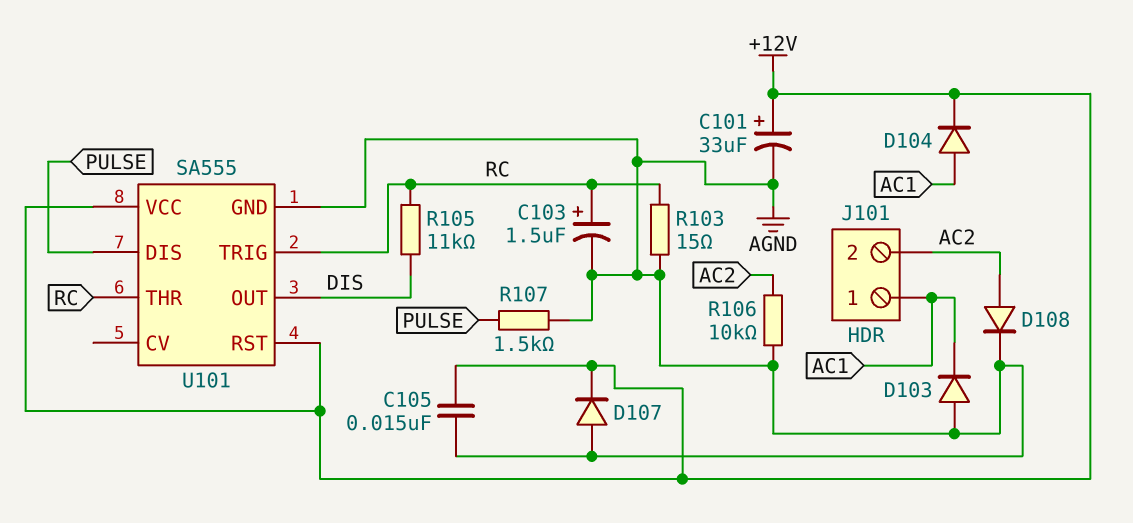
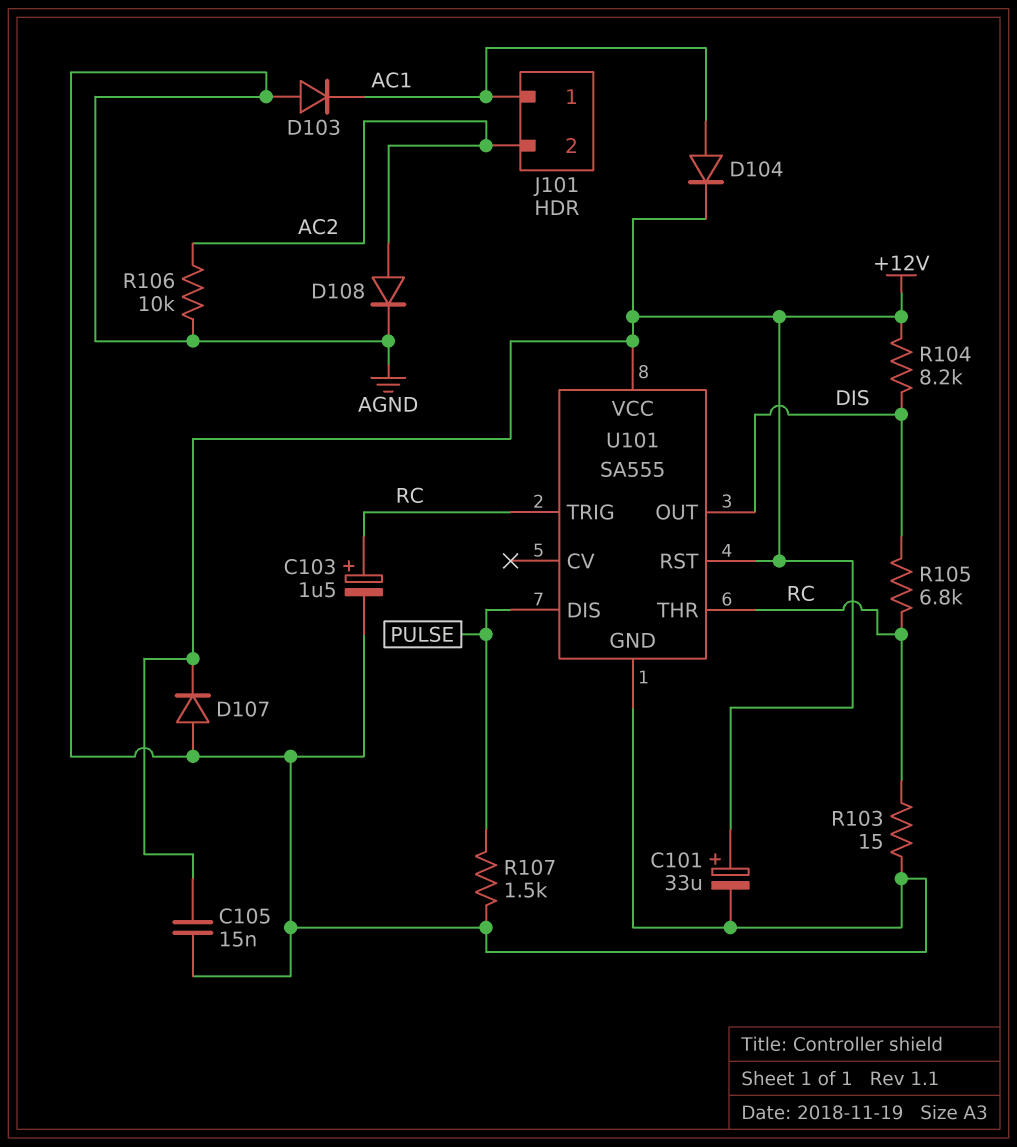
R104: none -> 8.2k (+12V, DIS)
R105: 11k (DIS, RC) -> 6.8k (DIS, RC)

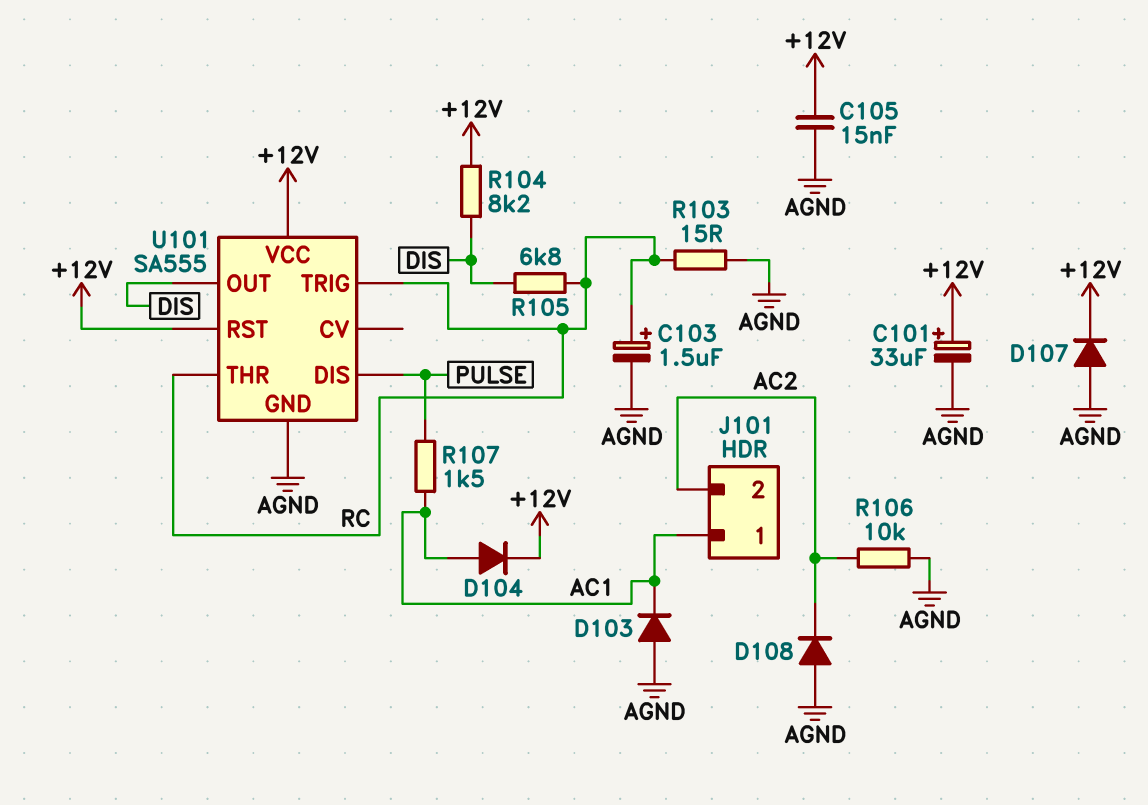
D108: diode (A AC2, K AGND) -> diode (A AGND, K AC2)
R107: 1.5k (AGND, PULSE) -> 1.5k (AC1, PULSE)

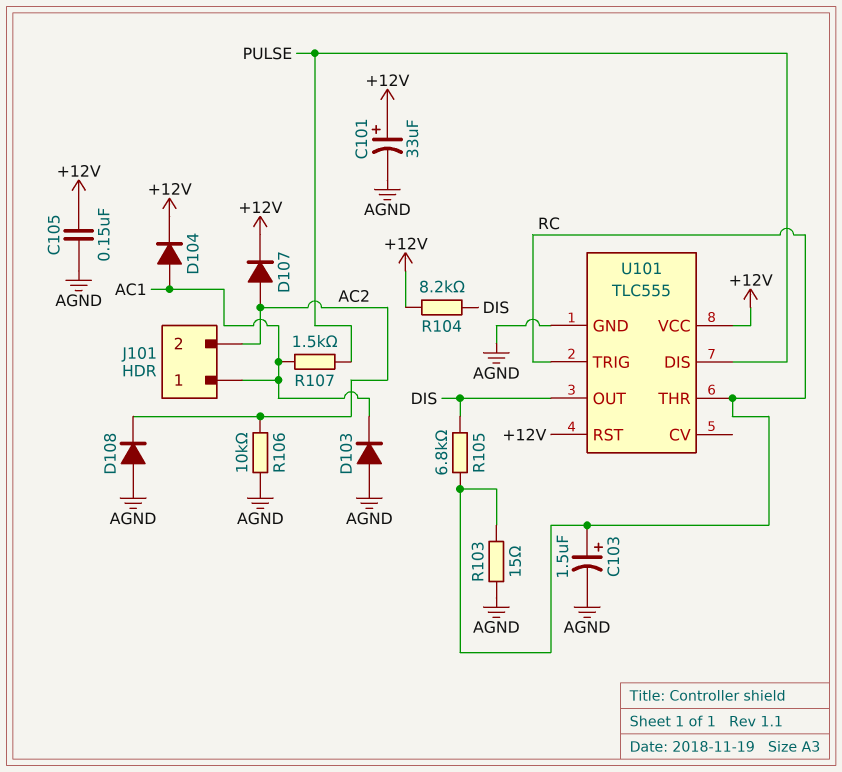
C105: 15nF (+12V, AGND) -> 150nF (+12V, AGND)
D107: diode (A AGND, K +12V) -> diode (A AC2, K +12V)
U101: SA555 -> TLC555

